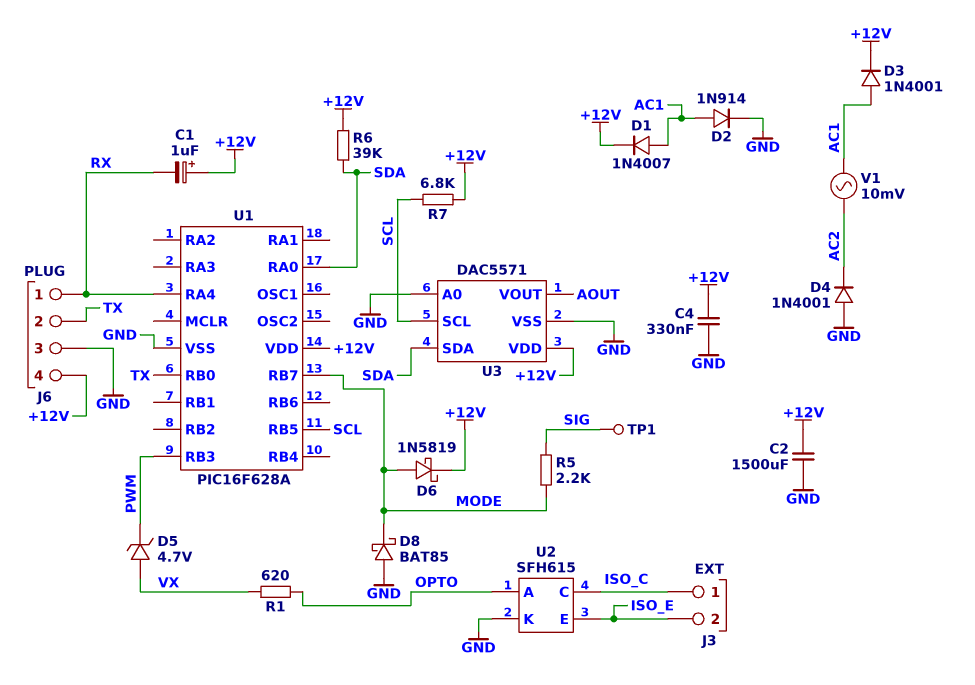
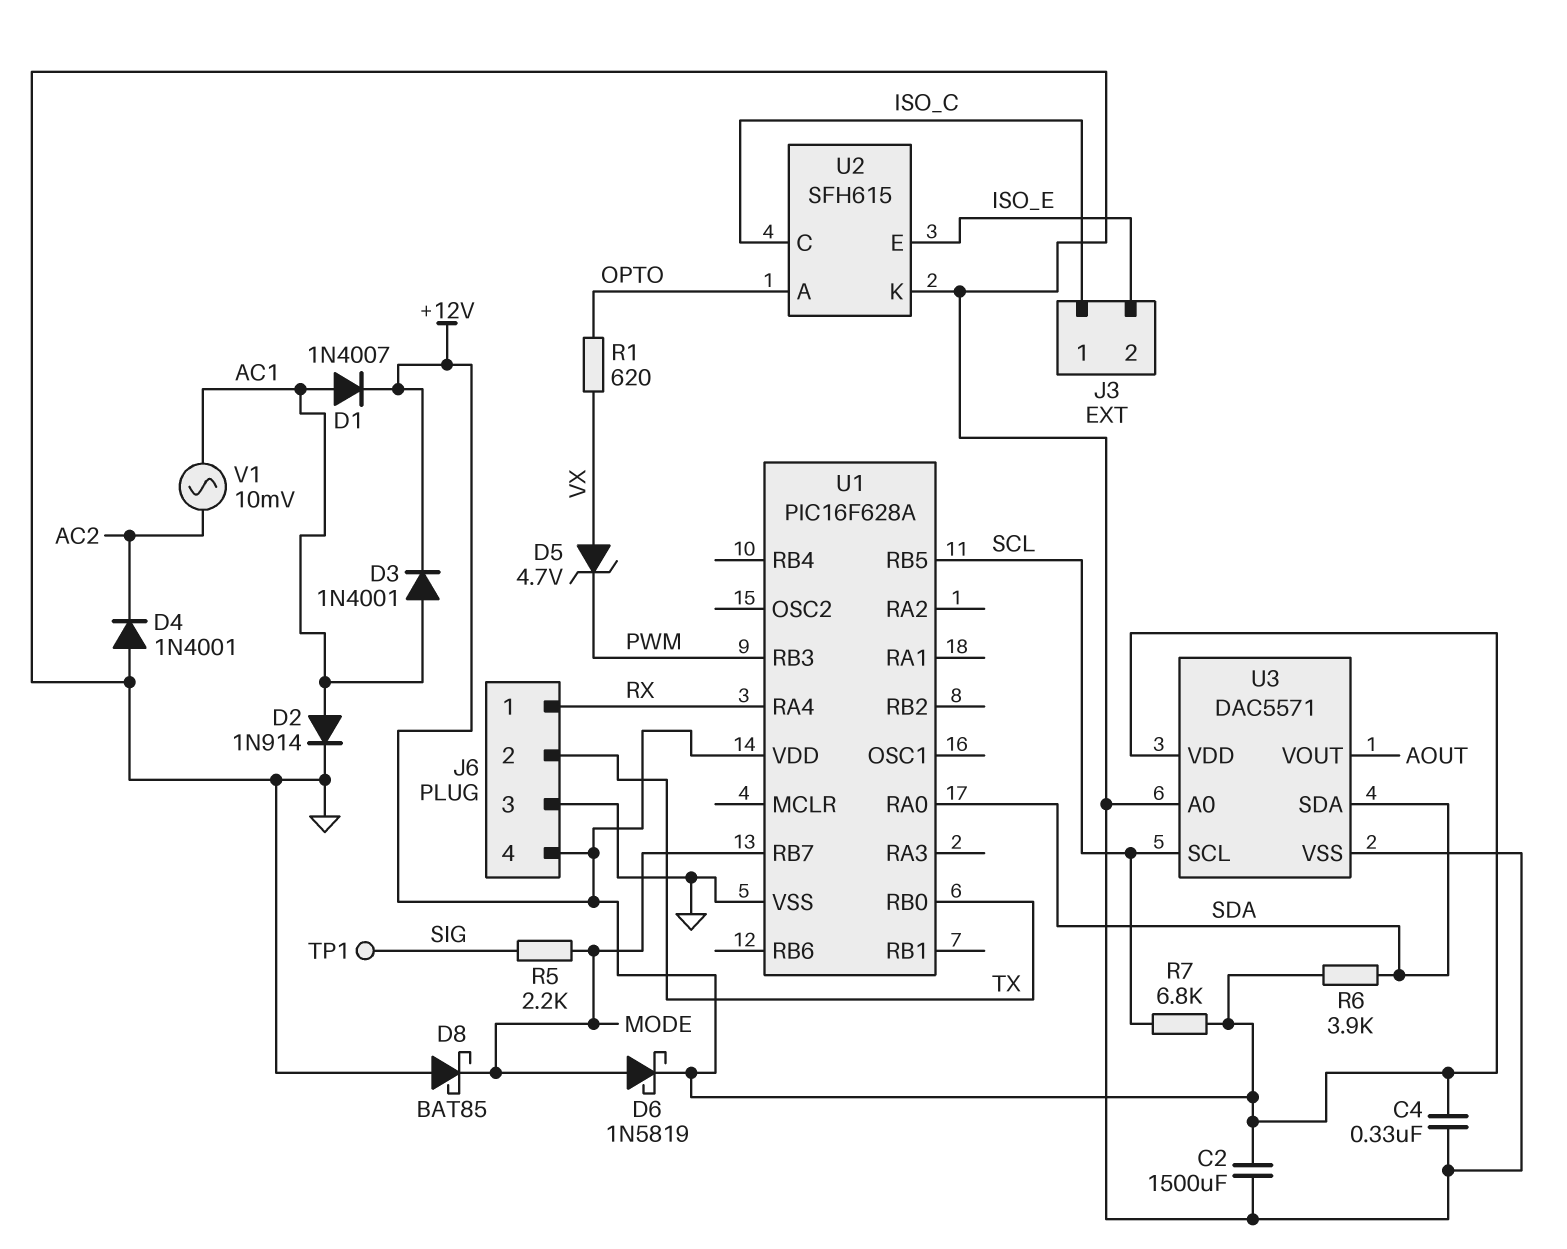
C1: 1uF (plus +12V, minus RX) -> none
R6: 39k (+12V, SDA) -> 3.9k (+12V, SDA)

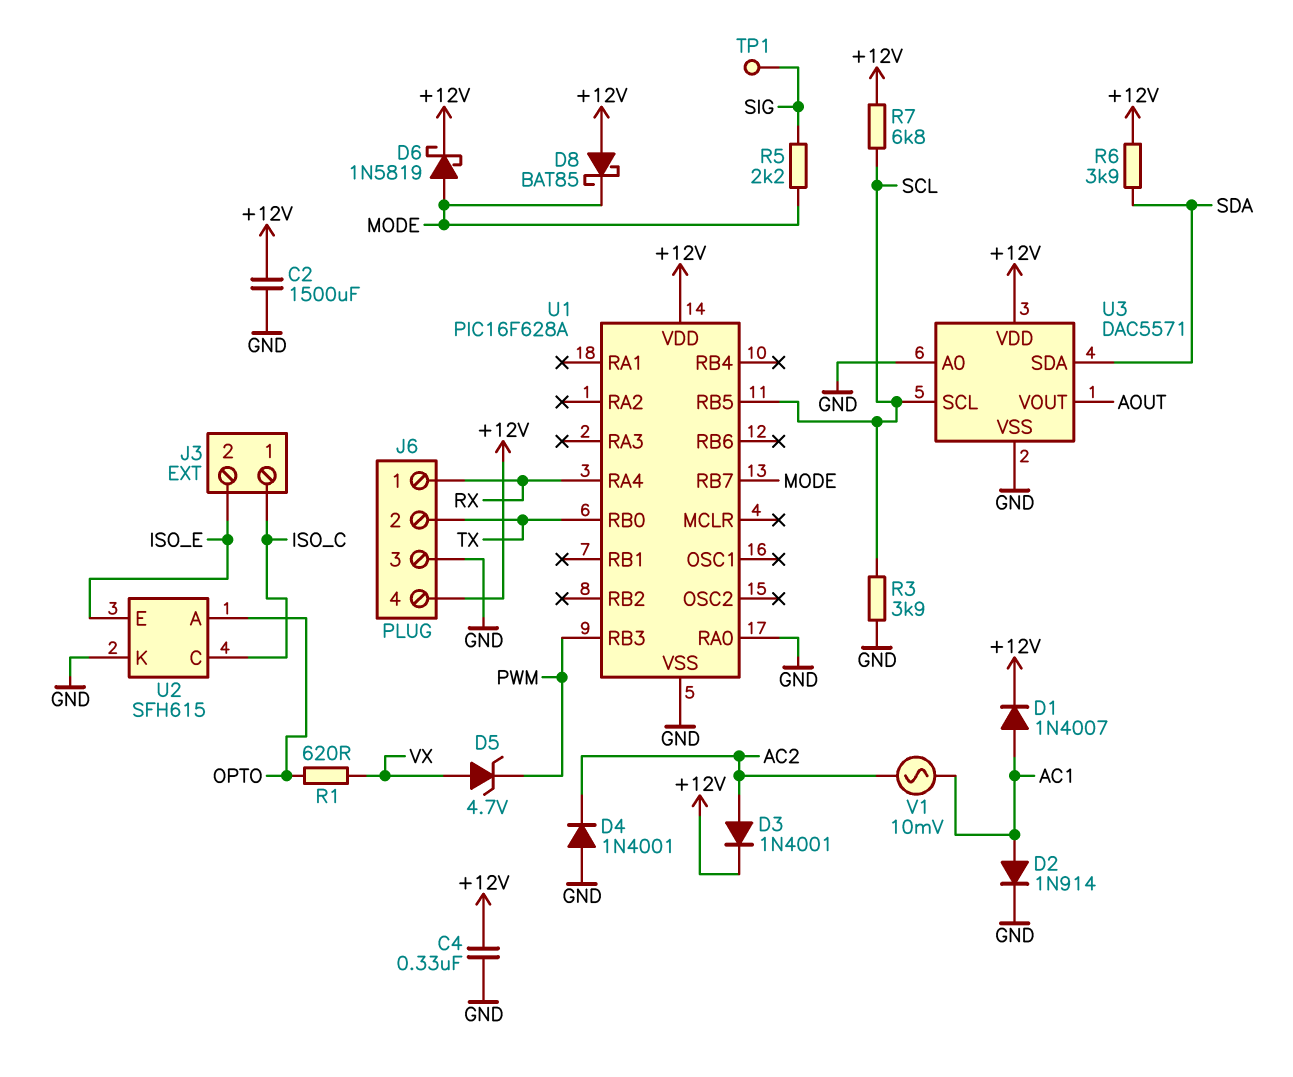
D3: diode 1N4001 (A AC1, K +12V) -> diode 1N4001 (A AC2, K +12V)
D8: schottky BAT85 (A GND, K MODE) -> schottky BAT85 (A +12V, K MODE)
R3: none -> 3.9k (GND, SCL)
U1 pin RA0: SDA -> GND

